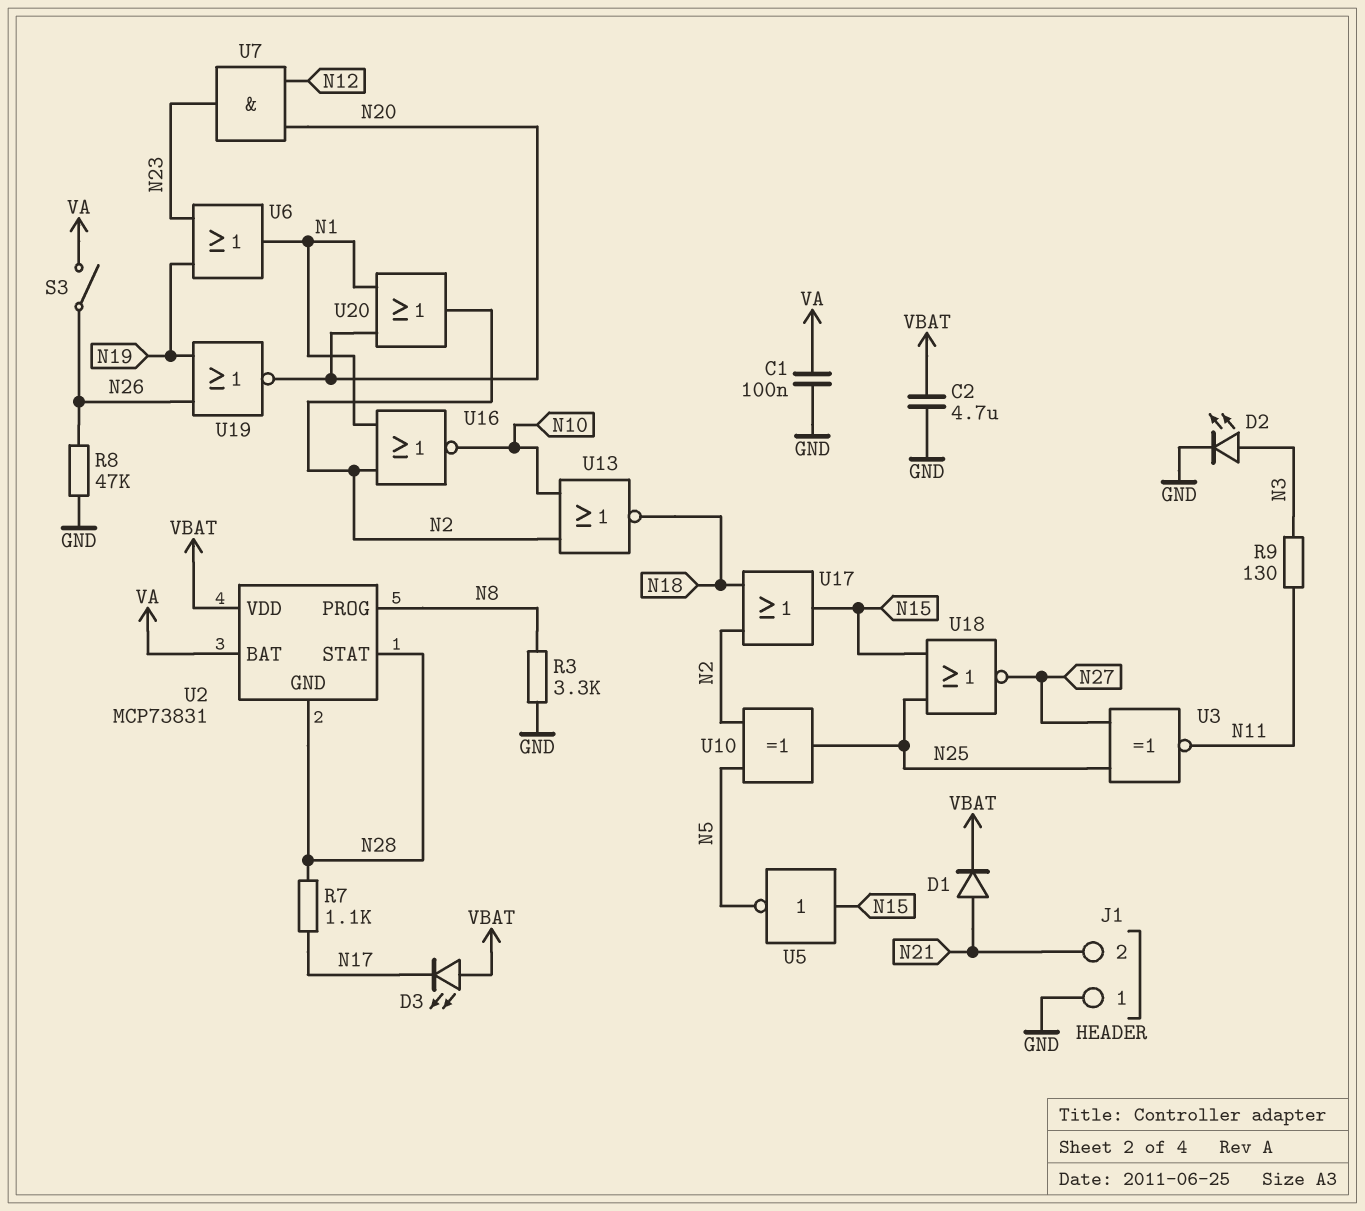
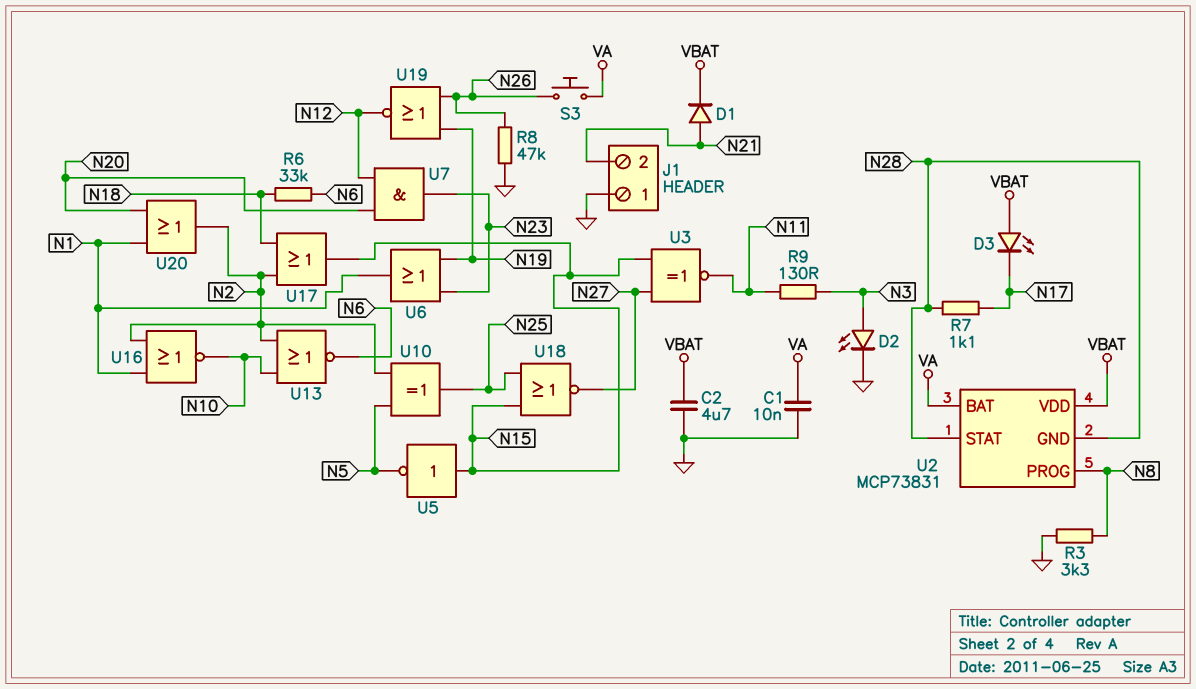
C1: 100nF (GND, VA) -> 10nF (GND, VA)
R6: none -> 33k (N6, N18)
S3: switch (N26, VA) -> button (N26, VA)
U3: XNOR (in N25, in N27, out N11) -> XNOR (in N15, in N27, out N11)
U13: NOR (in N2, in N10, out N18) -> NOR (in N2, in N10, out N6)
U19: NOR (in N19, in N26, out N20) -> NOR (in N19, in N26, out N12)

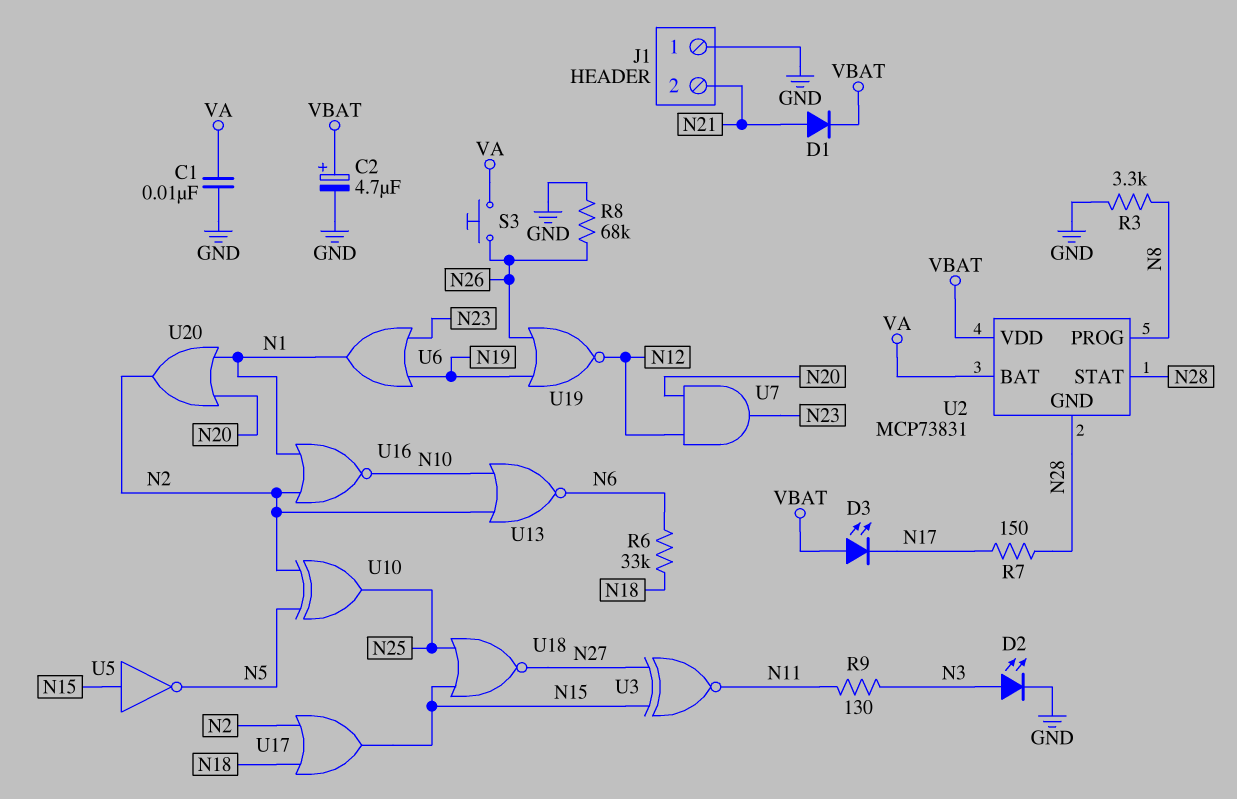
C2: 4.7uF (GND, VBAT) -> 4.7uF (plus VBAT, minus GND)
R7: 1.1k (N17, N28) -> 150 (N17, N28)
R8: 47k (GND, N26) -> 68k (GND, N26)

